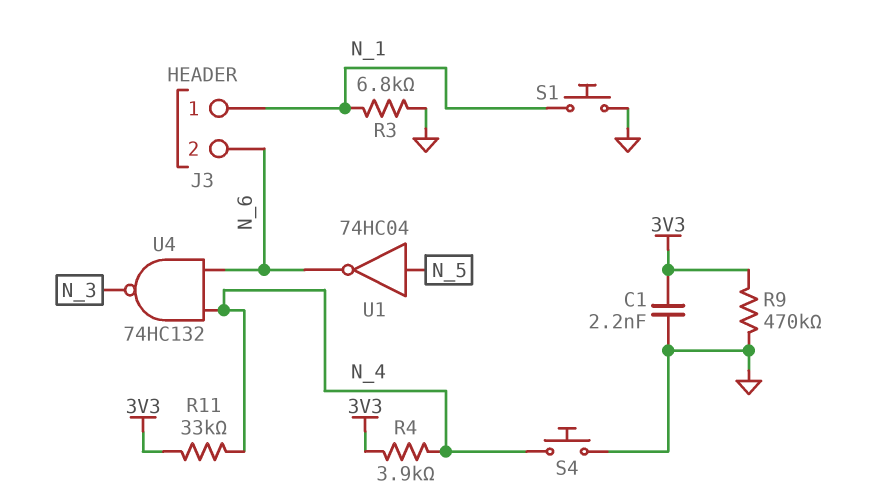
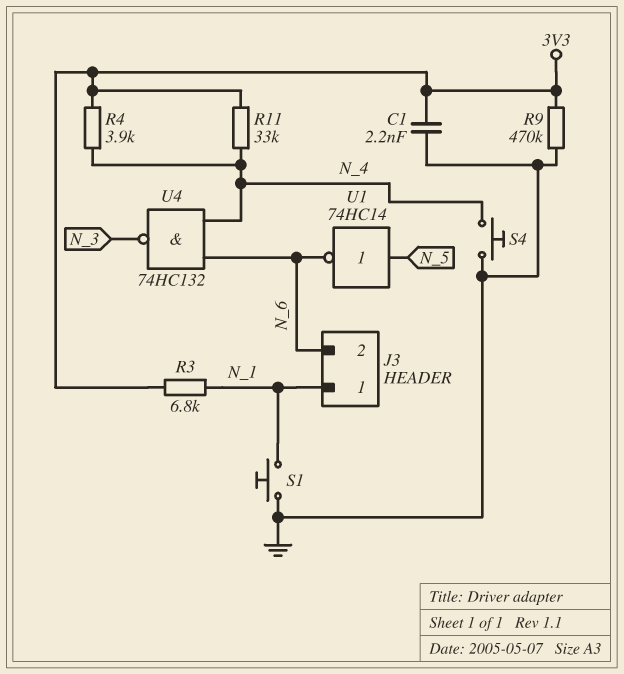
R3: 6.8k (GND, N_1) -> 6.8k (3V3, N_1)
U1: NOT 74HC04 (in N_5, out N_6) -> NOT 74HC14 (in N_5, out N_6)

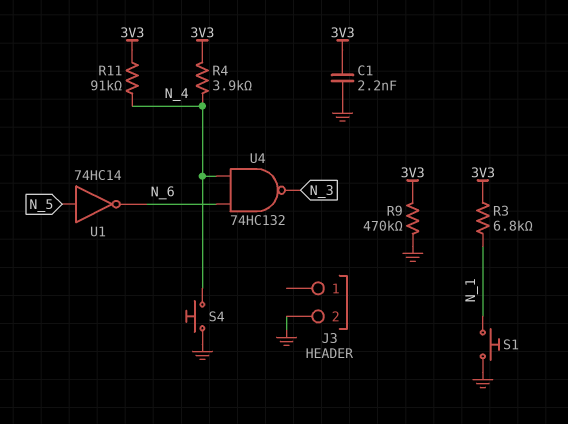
J3 pin 1: N_1 -> none
J3 pin 2: N_6 -> GND
R11: 33k (3V3, N_4) -> 91k (3V3, N_4)

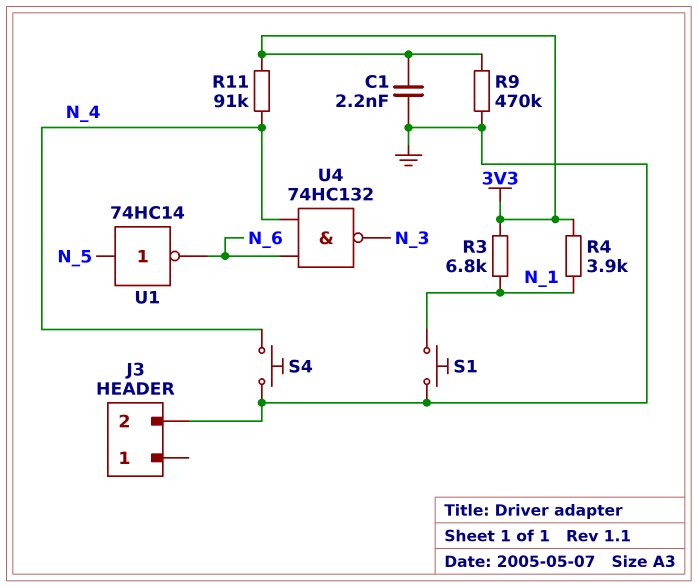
R4: 3.9k (3V3, N_4) -> 3.9k (3V3, N_1)

